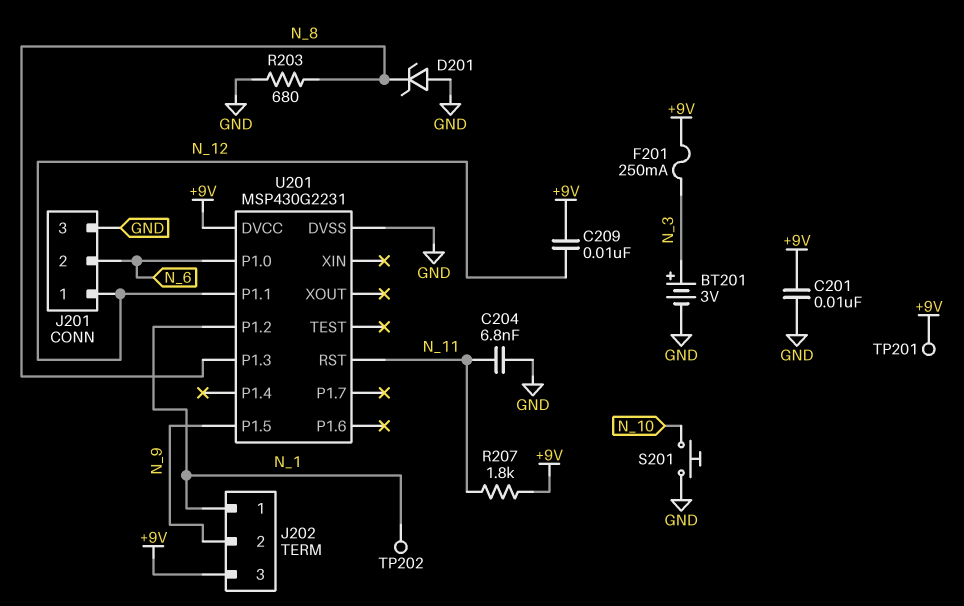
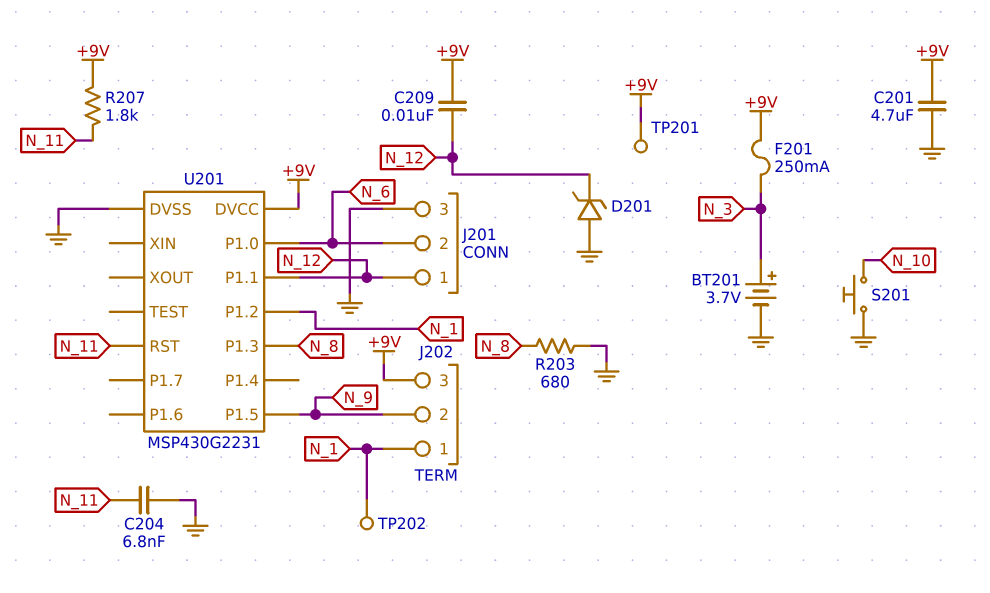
BT201: 3V (plus N_3, minus GND) -> 3.7V (plus N_3, minus GND)
C201: 10nF (+9V, GND) -> 4.7uF (+9V, GND)
D201: zener (A GND, K N_8) -> zener (A GND, K N_12)

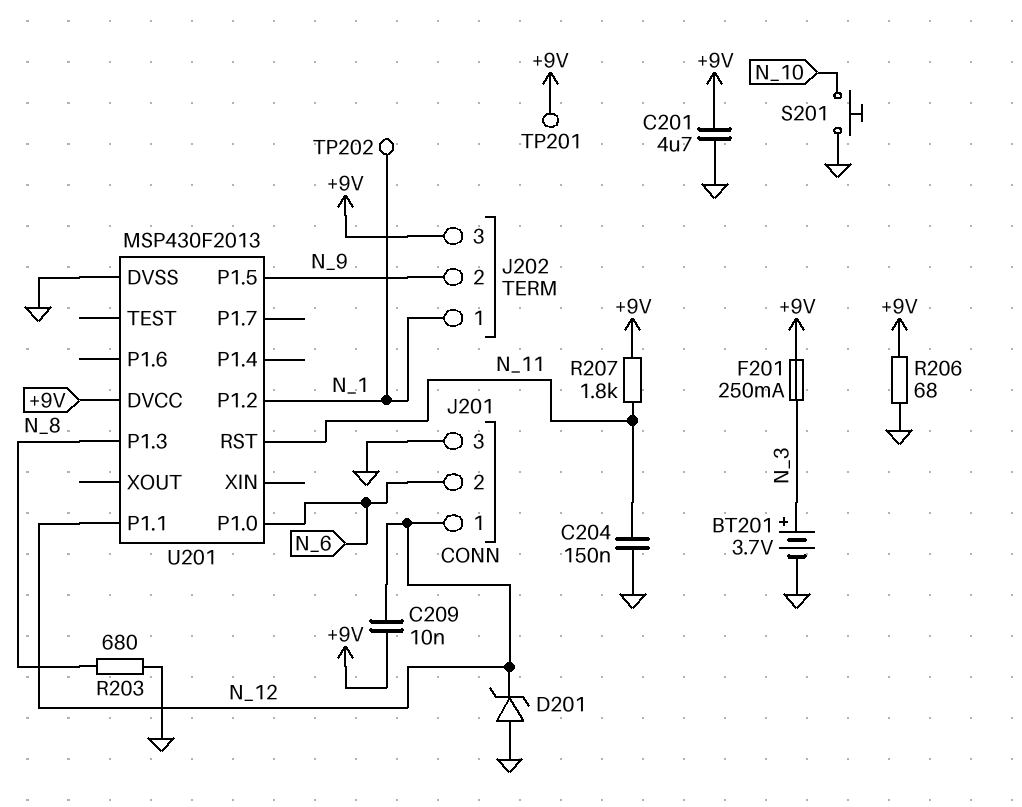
C204: 6.8nF (GND, N_11) -> 150nF (GND, N_11)
R206: none -> 68 (+9V, GND)
U201: MSP430G2231 -> MSP430F2013

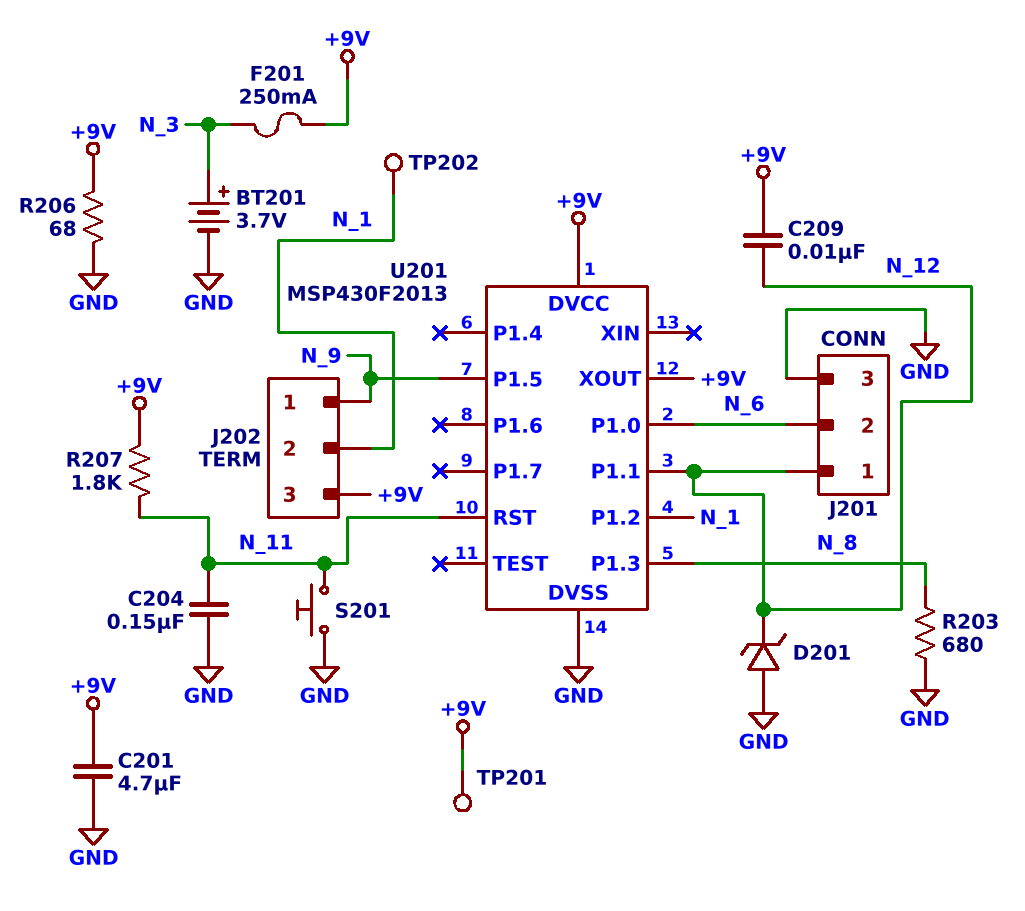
J202 pin 1: N_1 -> N_9
J202 pin 2: N_9 -> N_1
S201: button (GND, N_10) -> button (GND, N_11)
U201 pin XOUT: none -> +9V

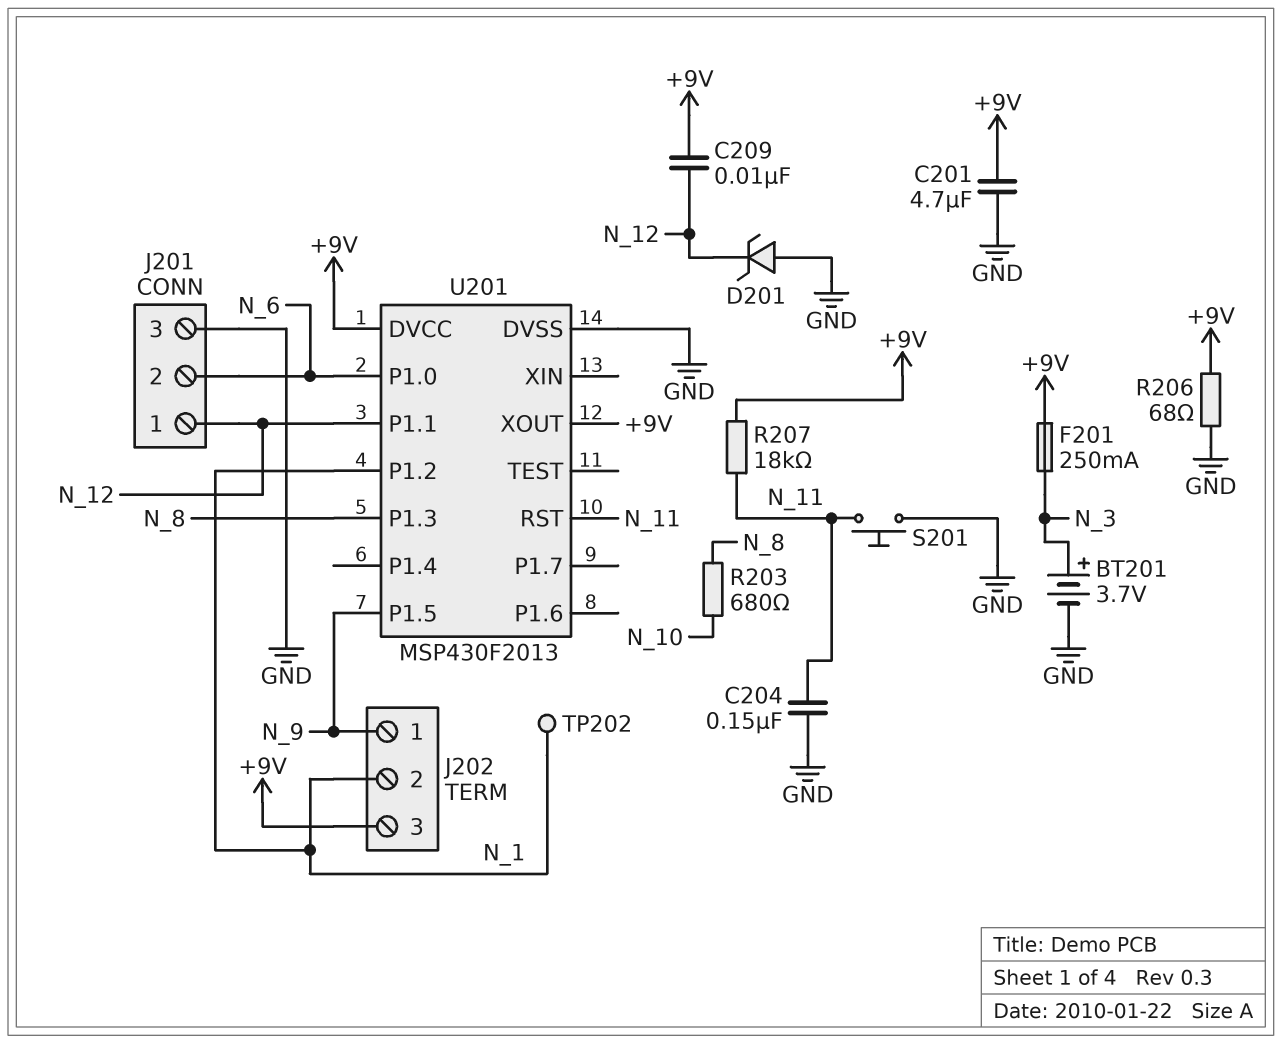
R203: 680 (GND, N_8) -> 680 (N_8, N_10)
R207: 1.8k (+9V, N_11) -> 18k (+9V, N_11)
TP201: test point (+9V) -> none

